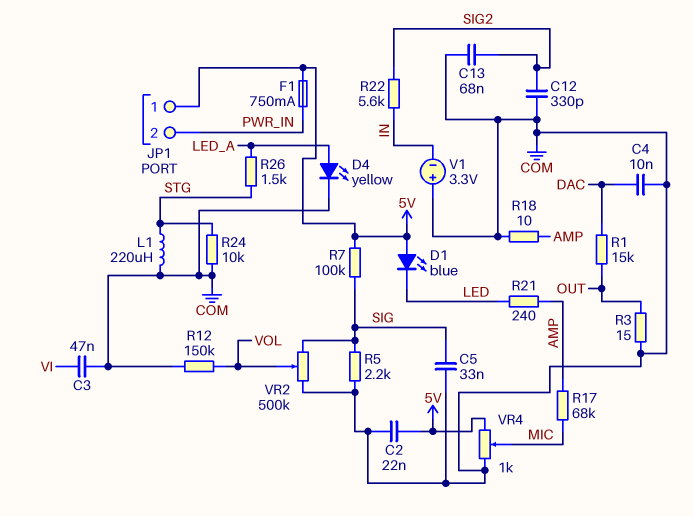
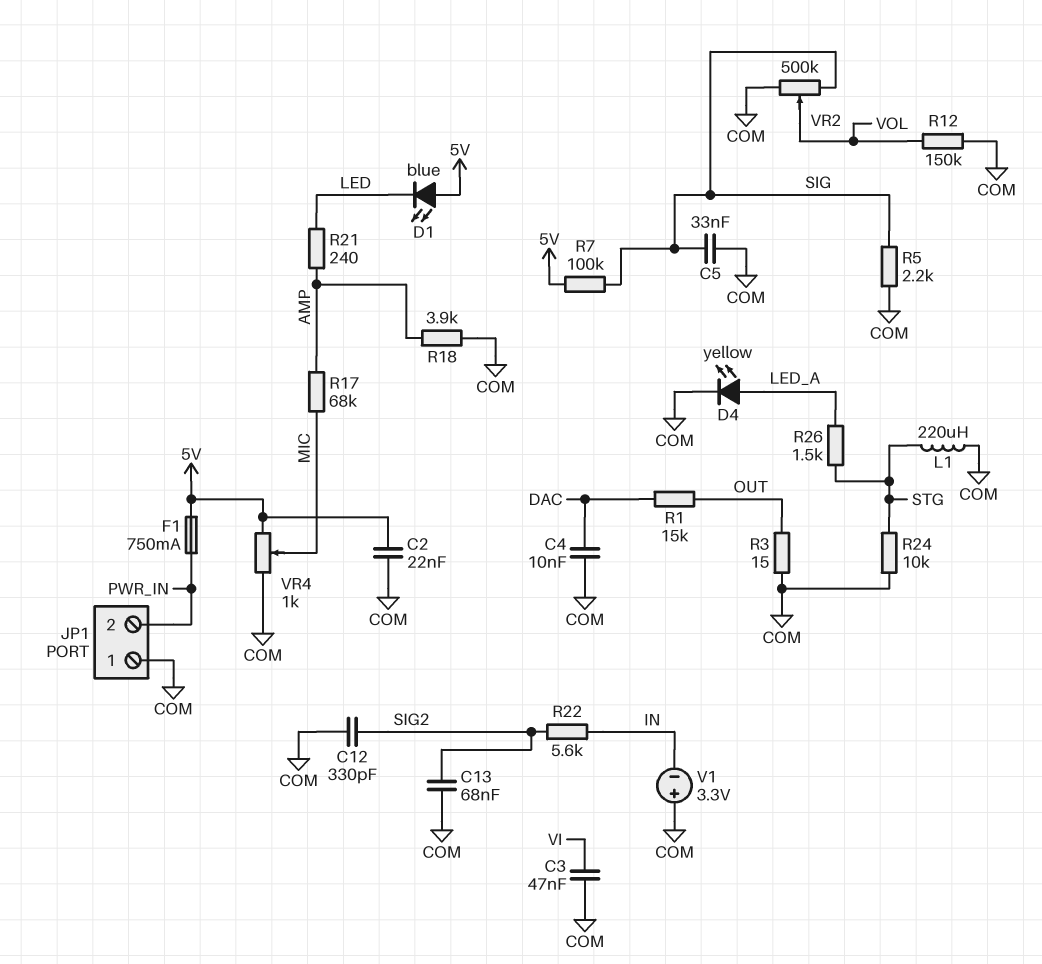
JP1 pin 1: 5V -> COM
R18: 10 (AMP, COM) -> 3.9k (AMP, COM)

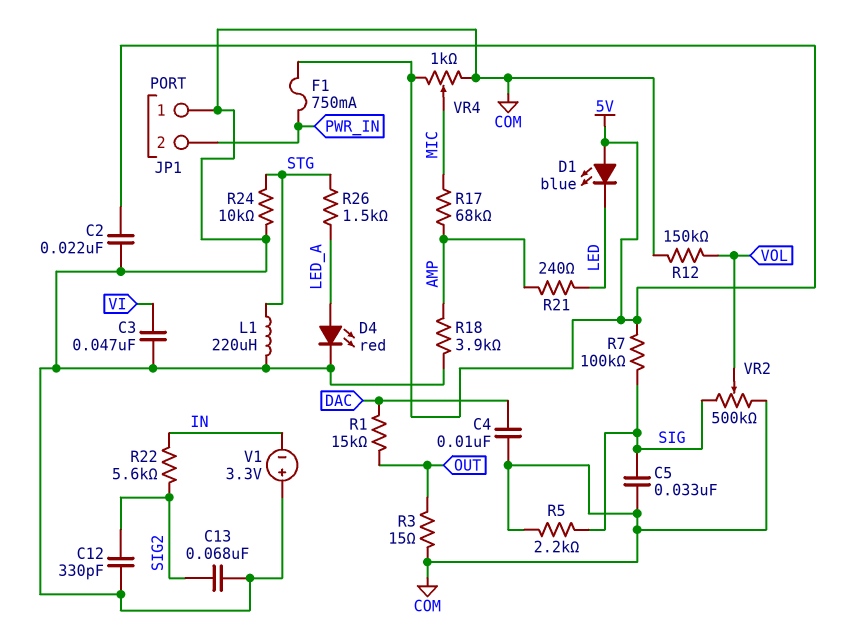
D4: LED yellow (A LED_A, K COM) -> LED red (A LED_A, K COM)

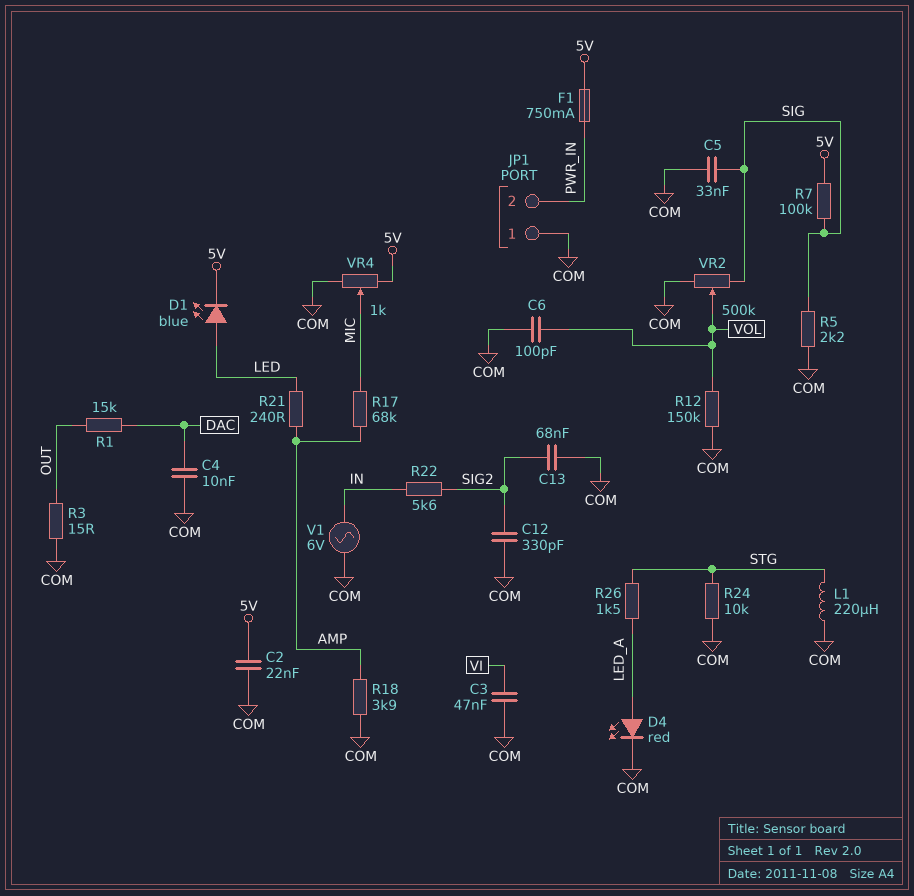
C6: none -> 100pF (COM, VOL)
D1: LED blue (A 5V, K LED) -> LED blue (A LED, K 5V)
V1: 3.3V (plus COM, minus IN) -> AC 6V (COM, IN)

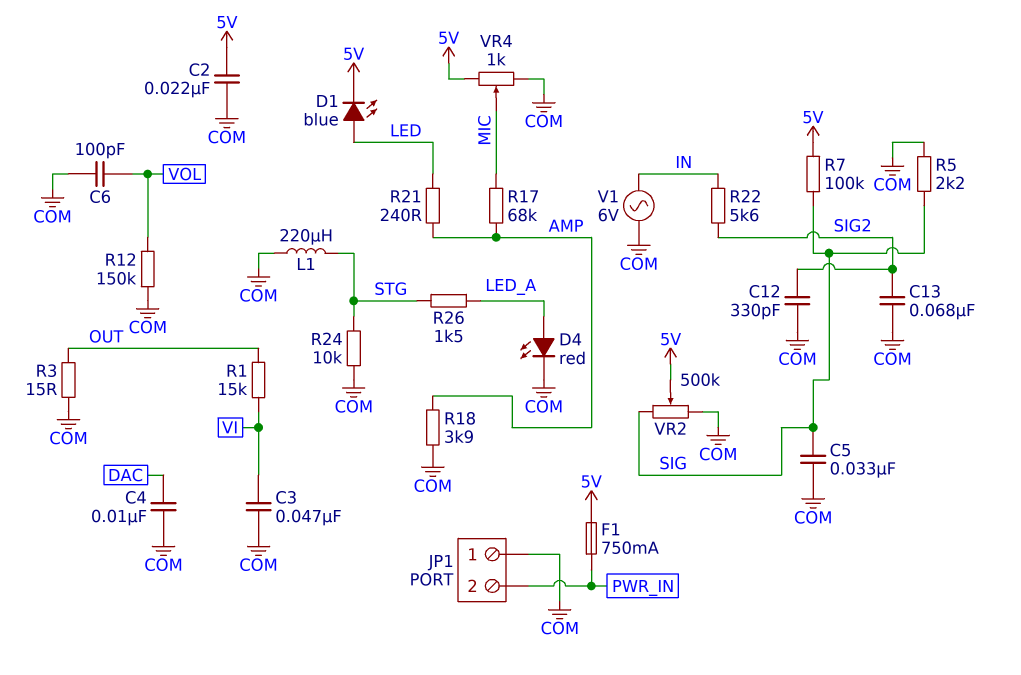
R1: 15k (DAC, OUT) -> 15k (OUT, VI)
VR2: 500k (COM, SIG, wiper VOL) -> 500k (COM, SIG, wiper 5V)

